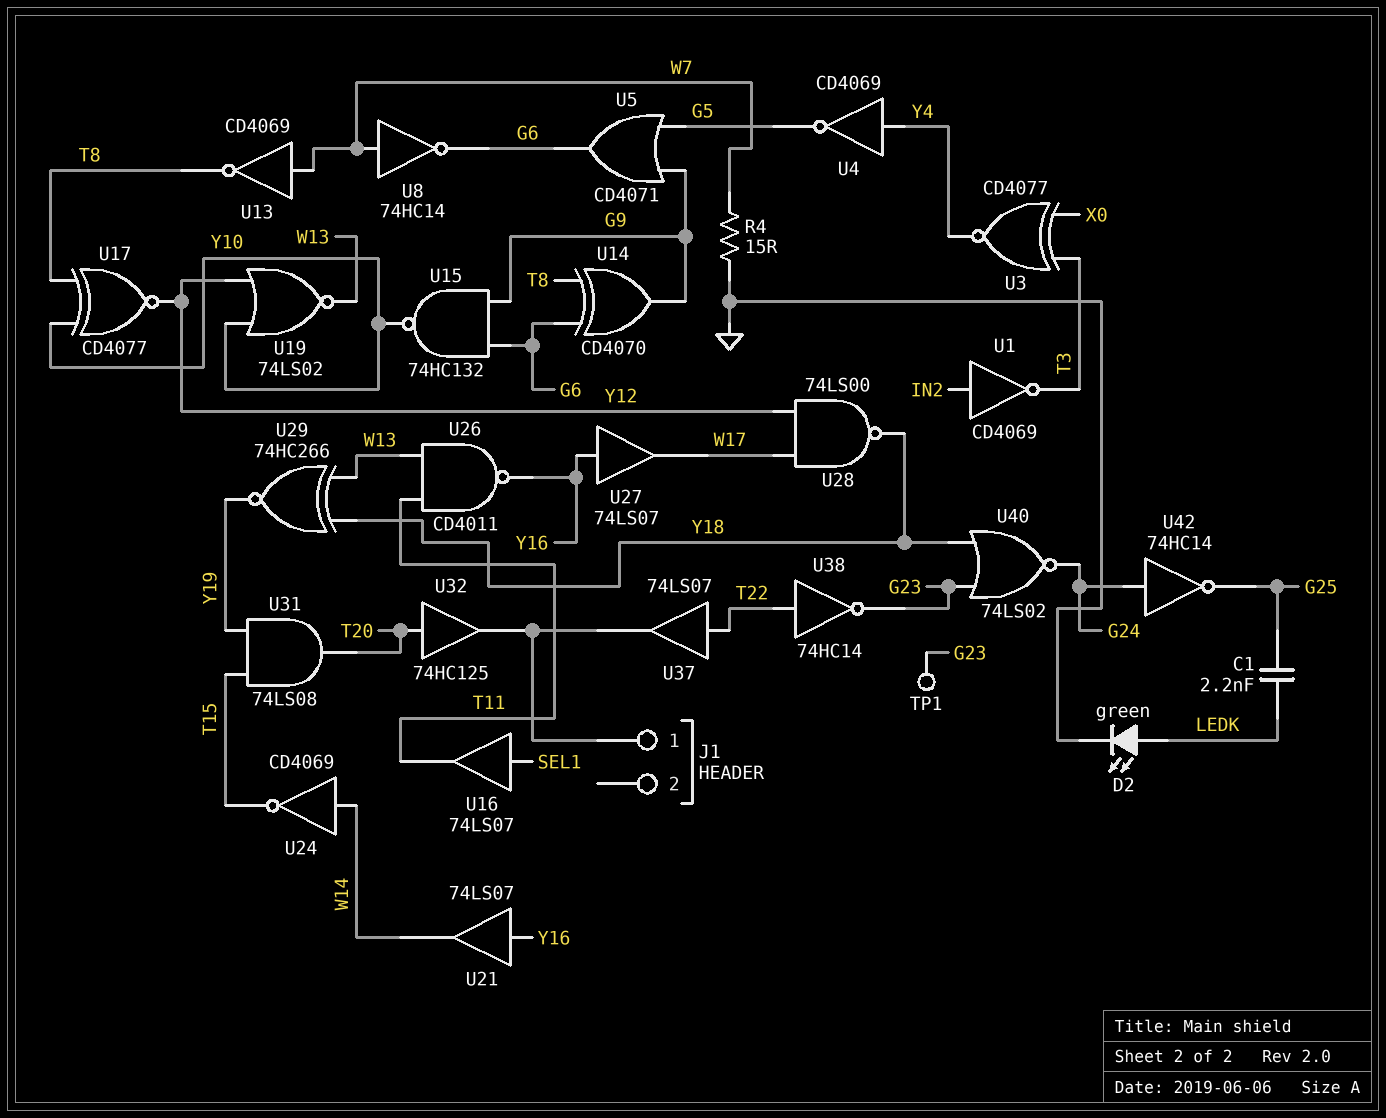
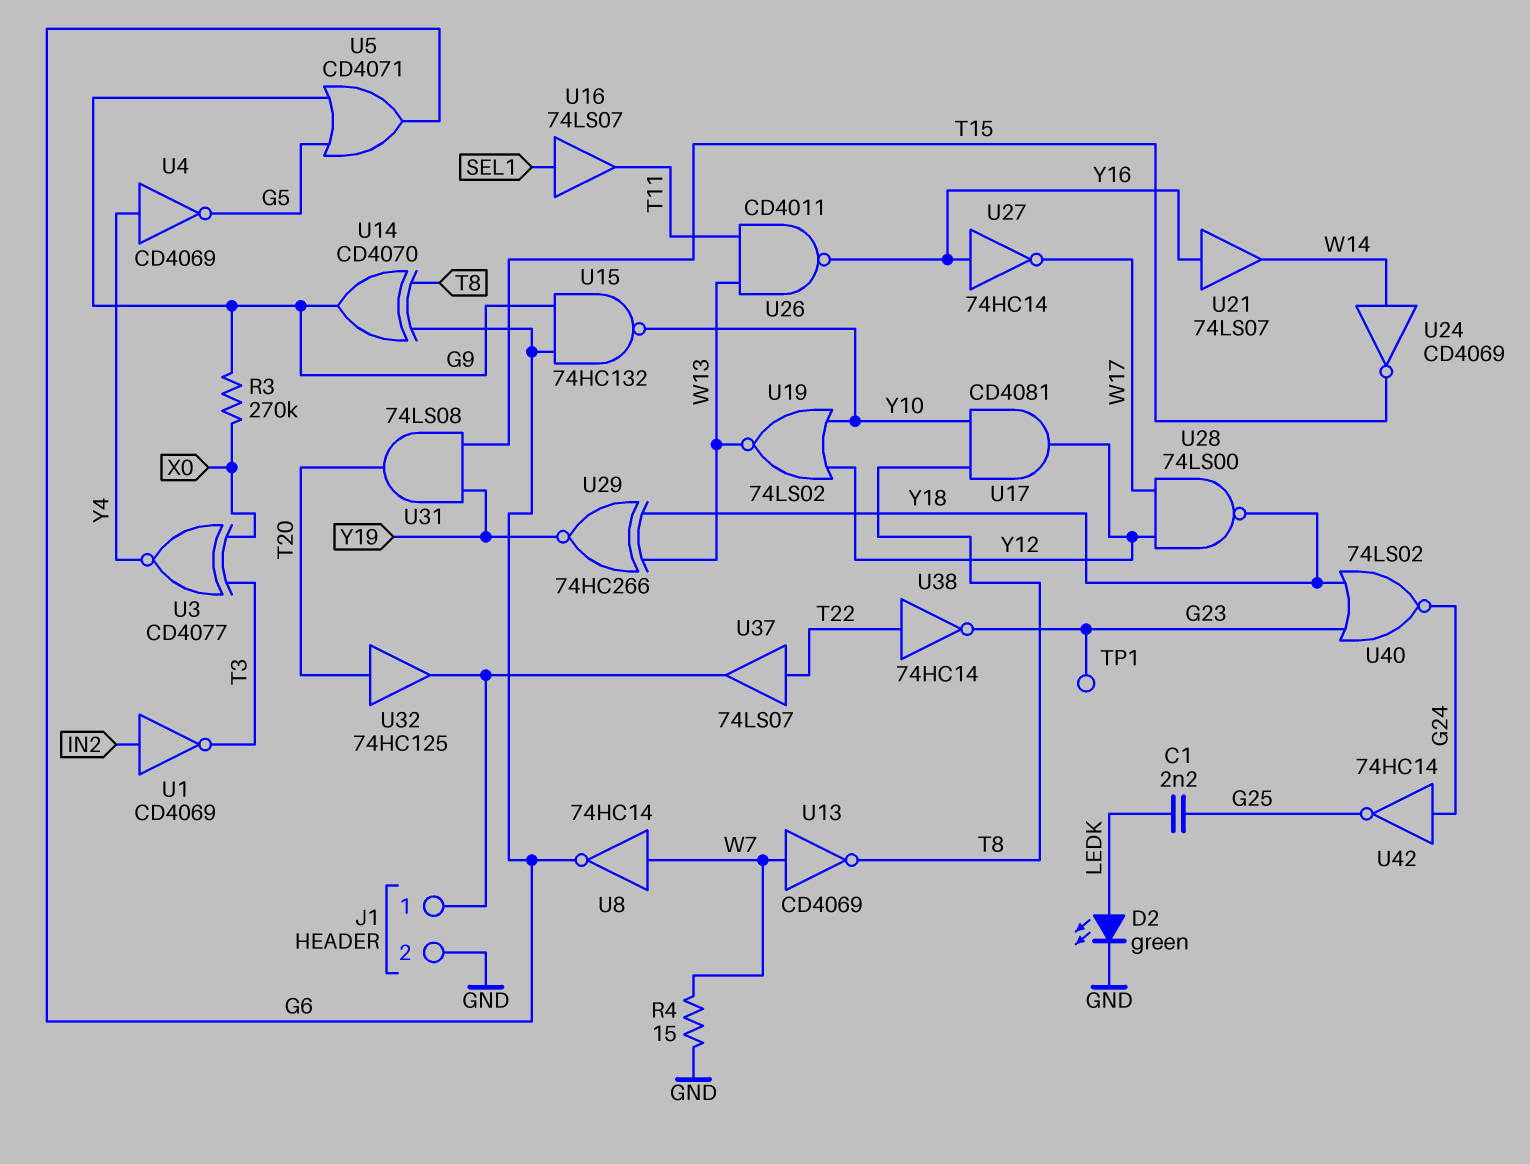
J1 pin 2: none -> GND
R3: none -> 270k (G9, X0)
U17: XNOR CD4077 (in T8, in Y10, out Y12) -> AND CD4081 (in T8, in Y10, out Y12)
U27: buffer 74LS07 (in Y16, out W17) -> NOT 74HC14 (in Y16, out W17)

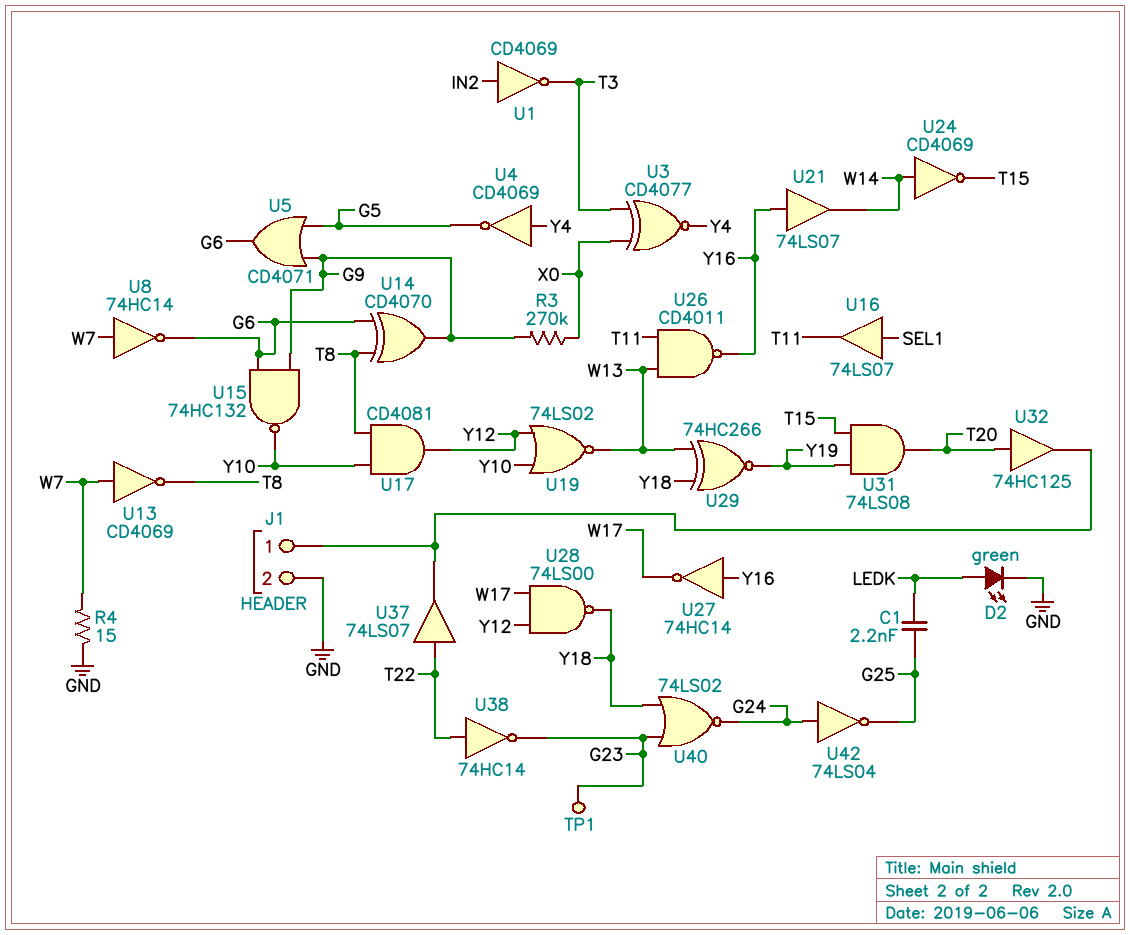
U42: NOT 74HC14 (in G24, out G25) -> NOT 74LS04 (in G24, out G25)

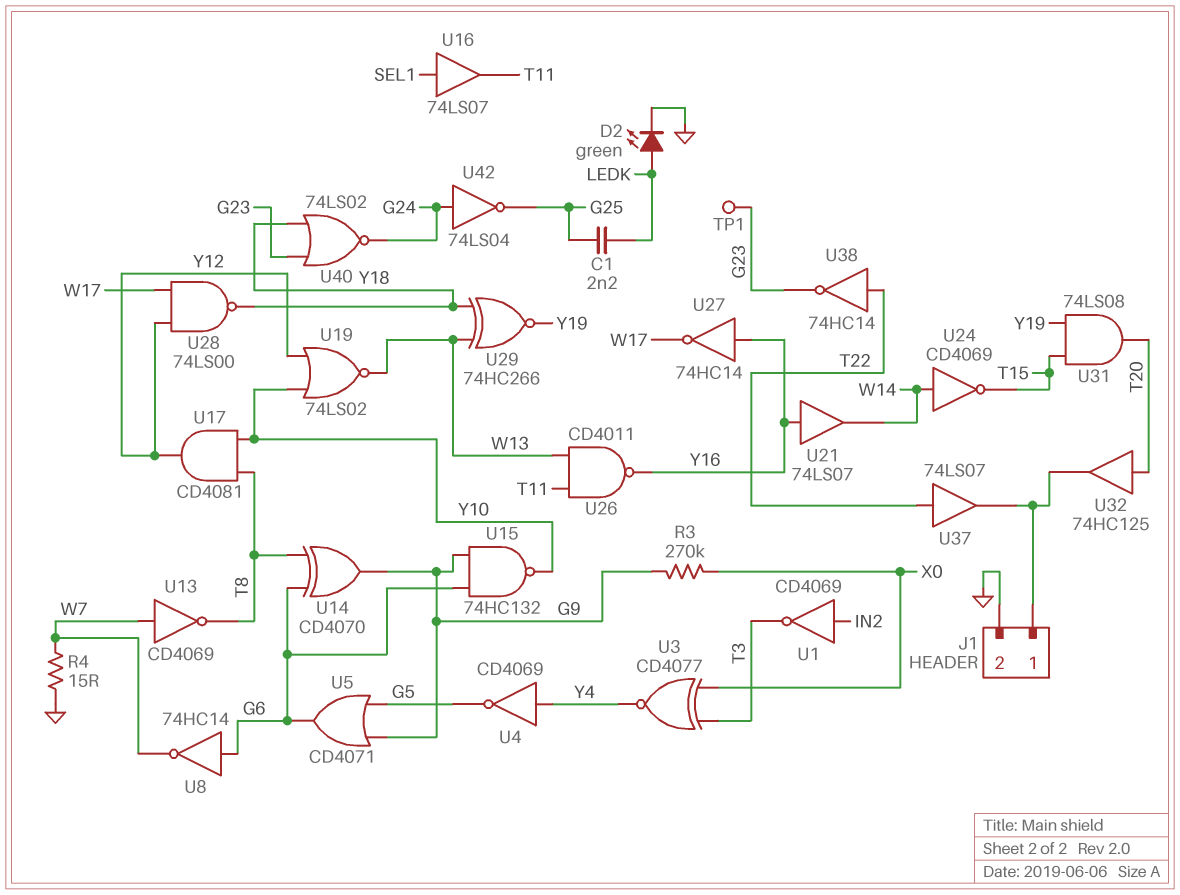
U8: NOT 74HC14 (in W7, out G6) -> NOT 74HC14 (in G6, out W7)

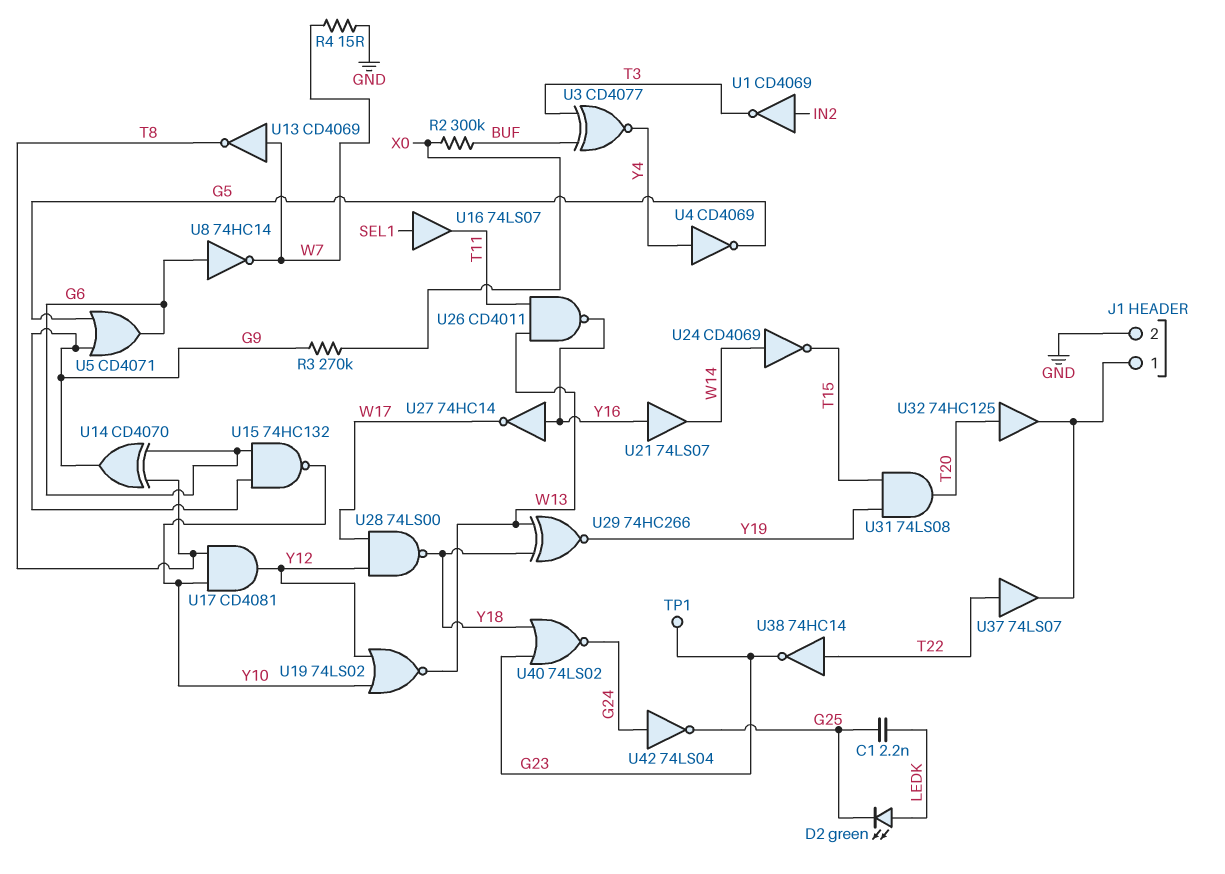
D2: LED green (A LEDK, K GND) -> LED green (A LEDK, K G25)
R2: none -> 300k (BUF, X0)
U3: XNOR CD4077 (in T3, in X0, out Y4) -> XNOR CD4077 (in BUF, in T3, out Y4)

